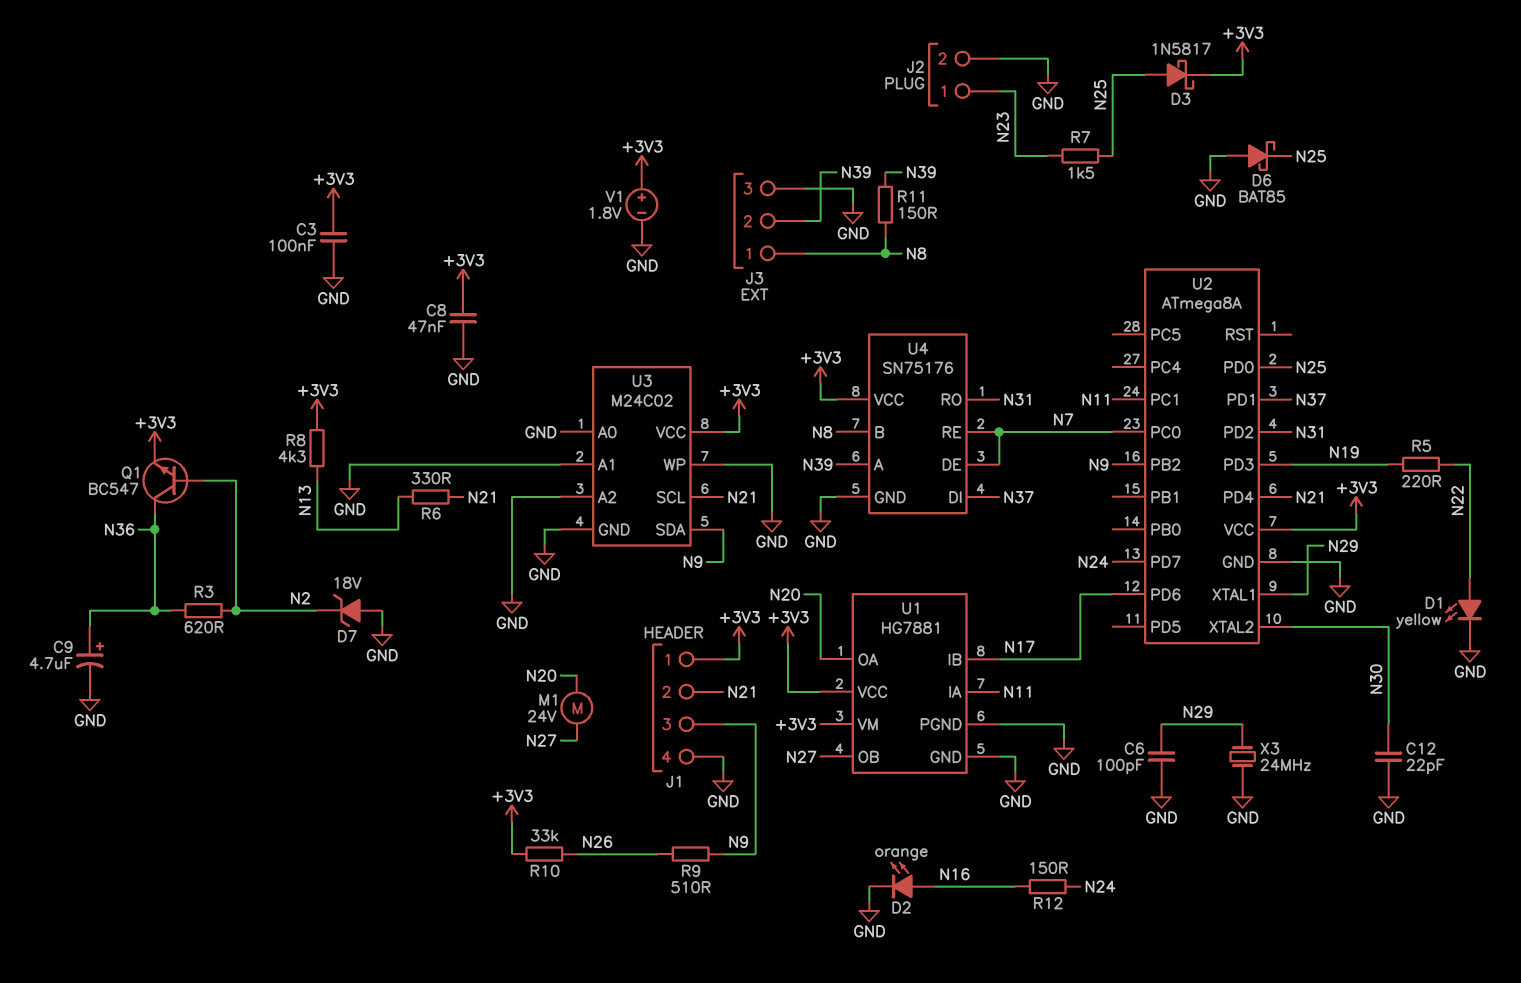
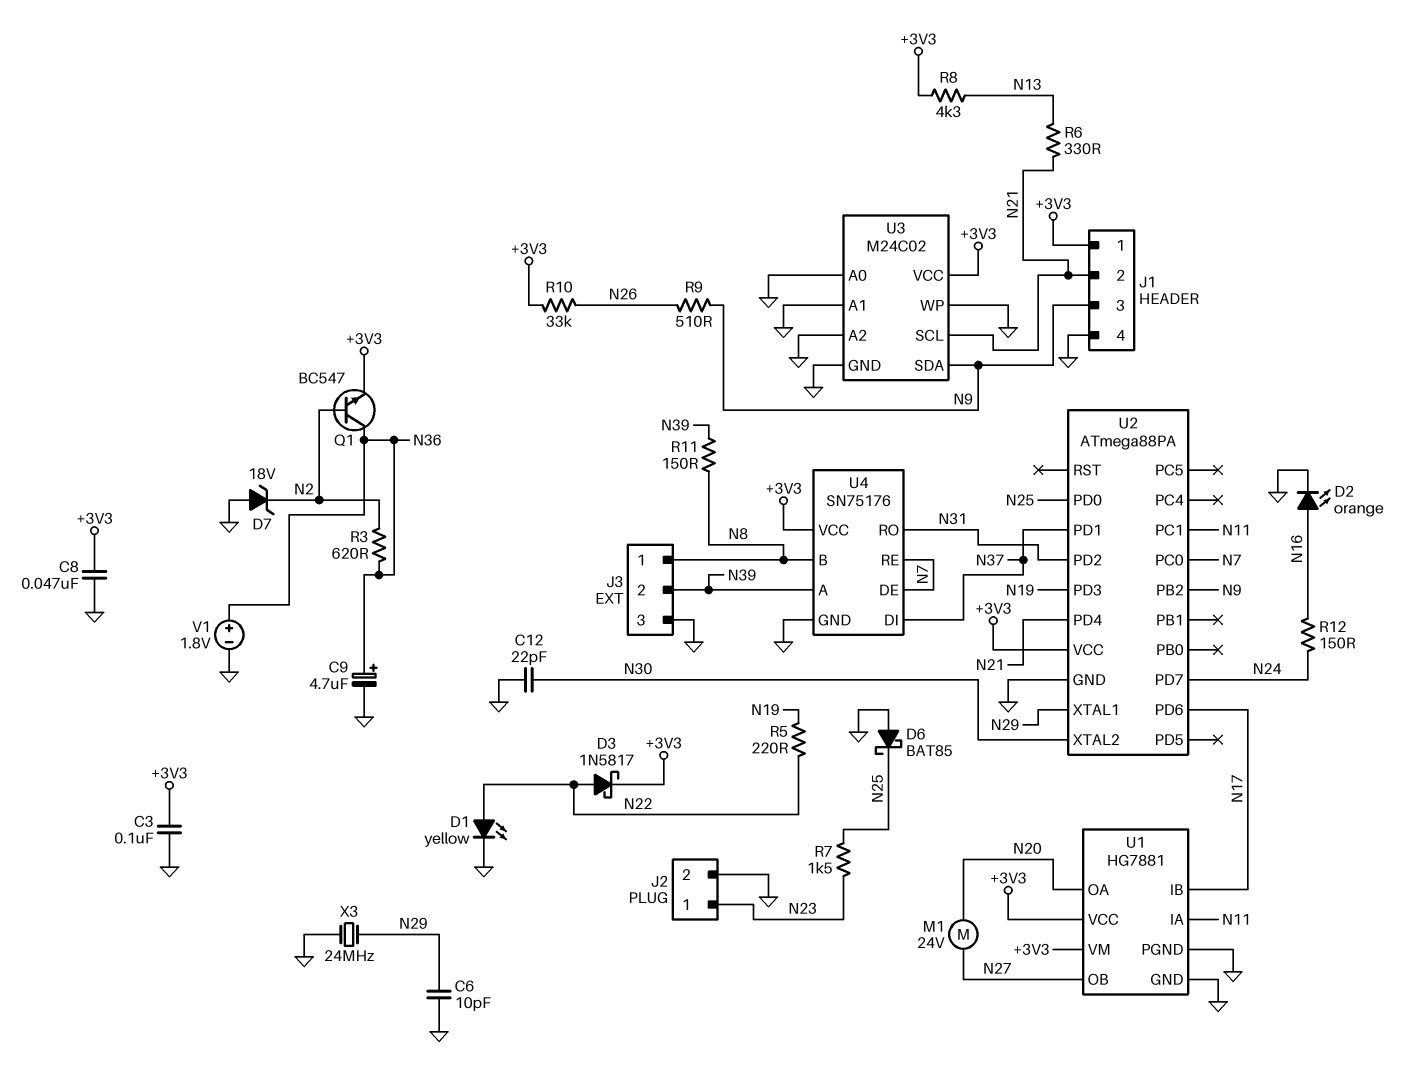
C6: 100pF (GND, N29) -> 10pF (GND, N29)
D3: schottky 1N5817 (A N25, K +3V3) -> schottky 1N5817 (A N22, K +3V3)
U2: ATmega8A -> ATmega88PA
V1: 1.8V (plus +3V3, minus GND) -> 1.8V (plus N36, minus GND)

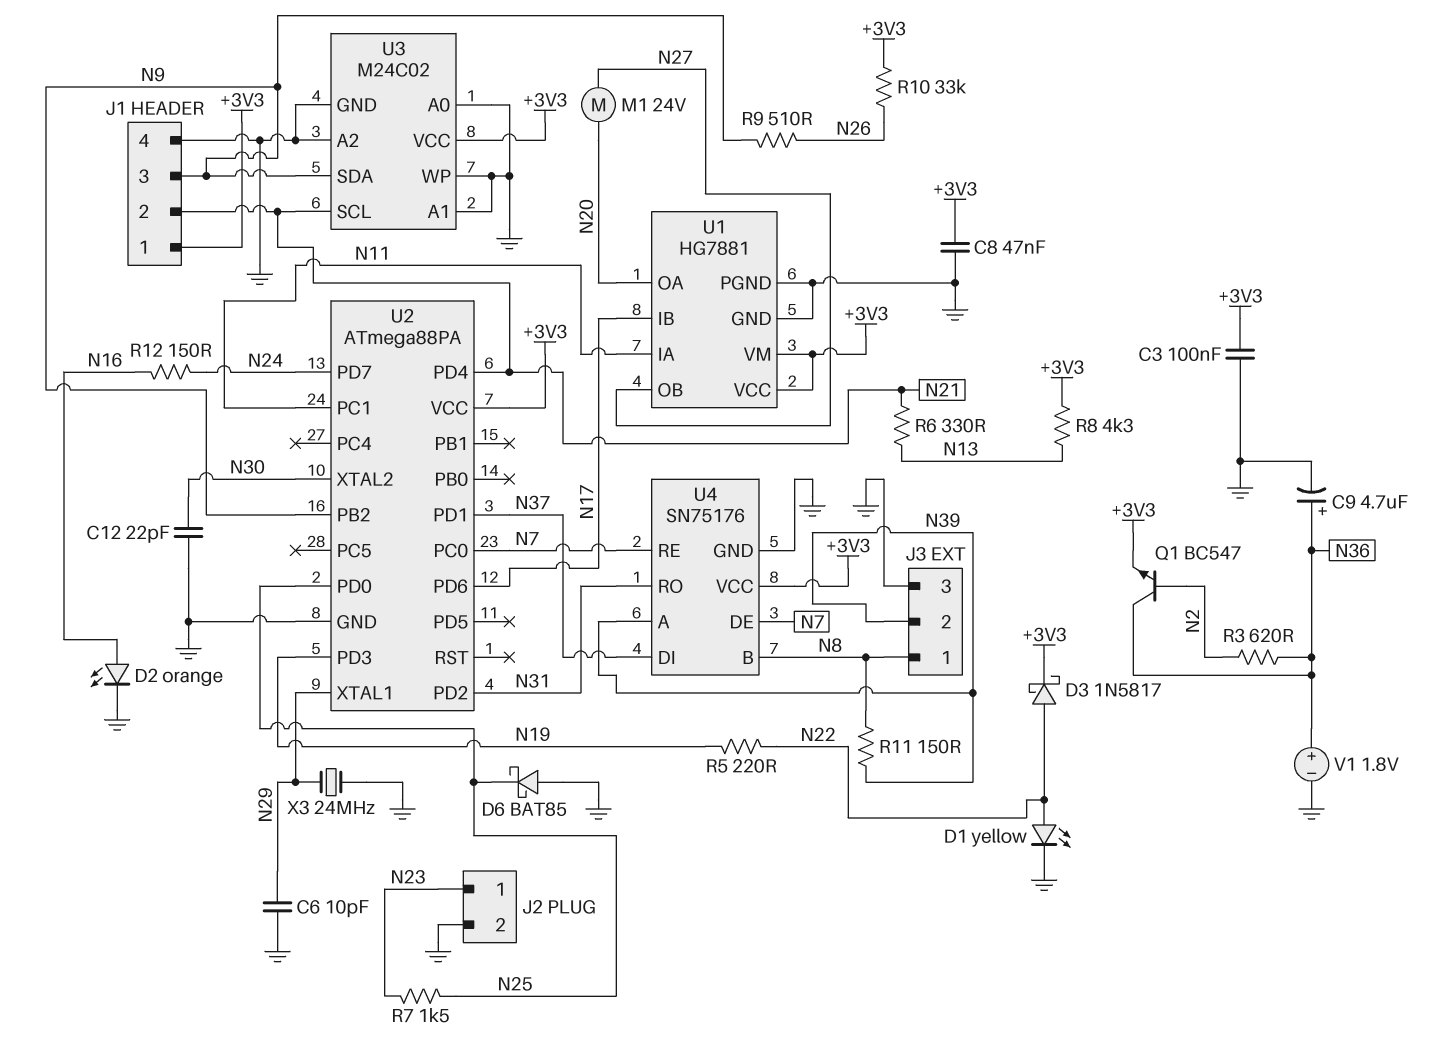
D7: zener 18V (A GND, K N2) -> none

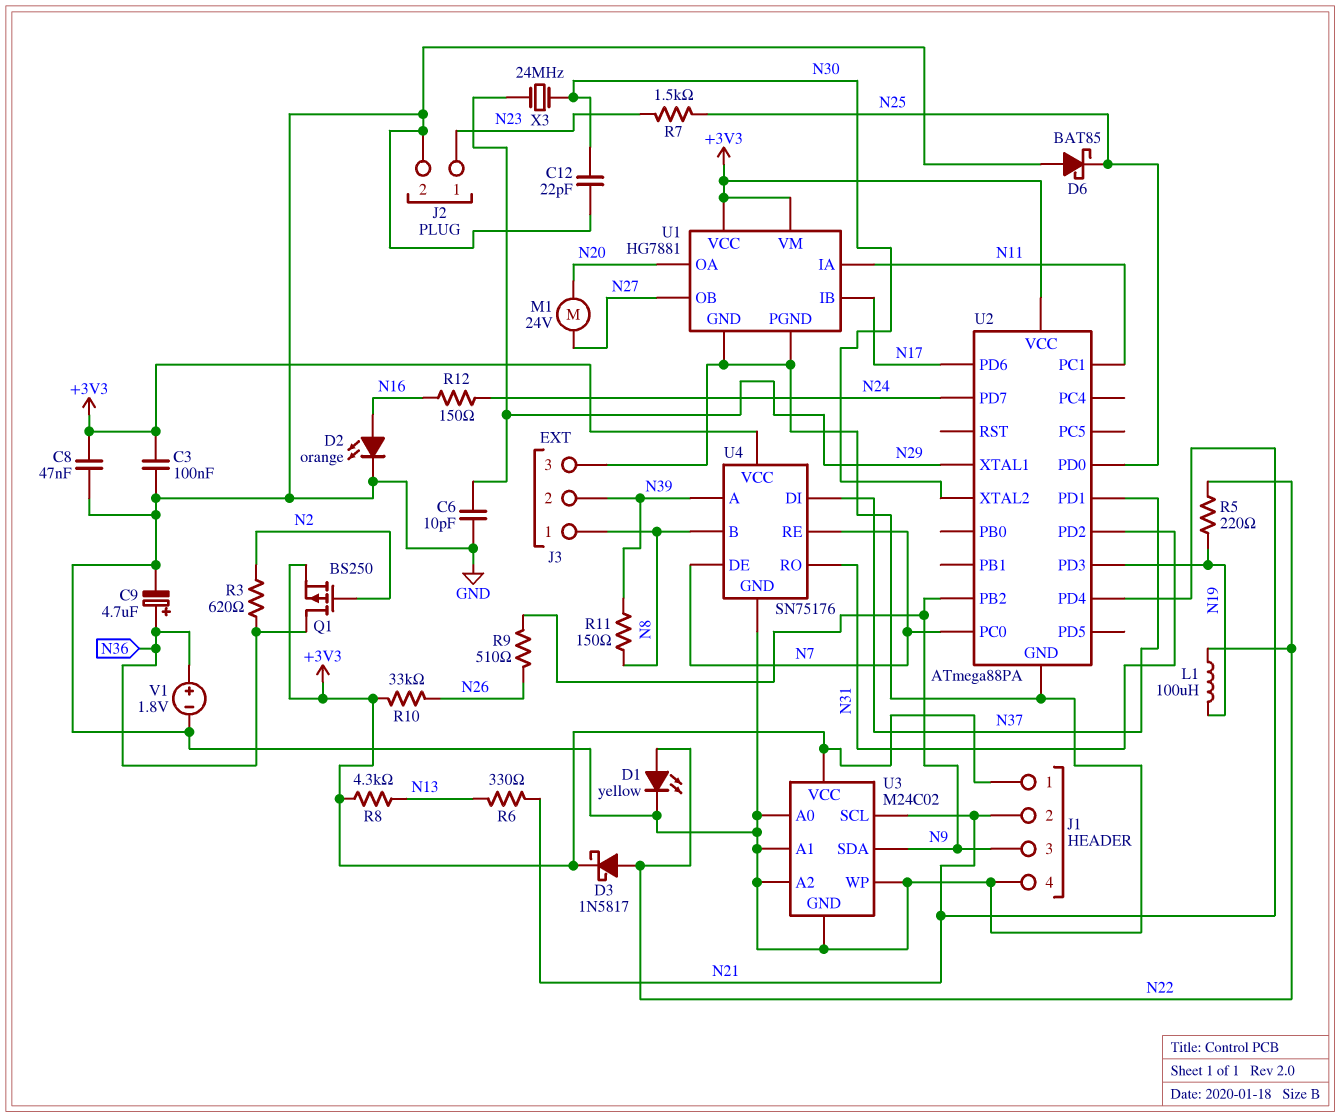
L1: none -> 100uH (N19, N22)
Q1: NPN BC547 (B N2, C N36, E +3V3) -> PMOS BS250 (G N2, D N36, S +3V3)
X3: 24MHz (GND, N29) -> 24MHz (N29, N30)

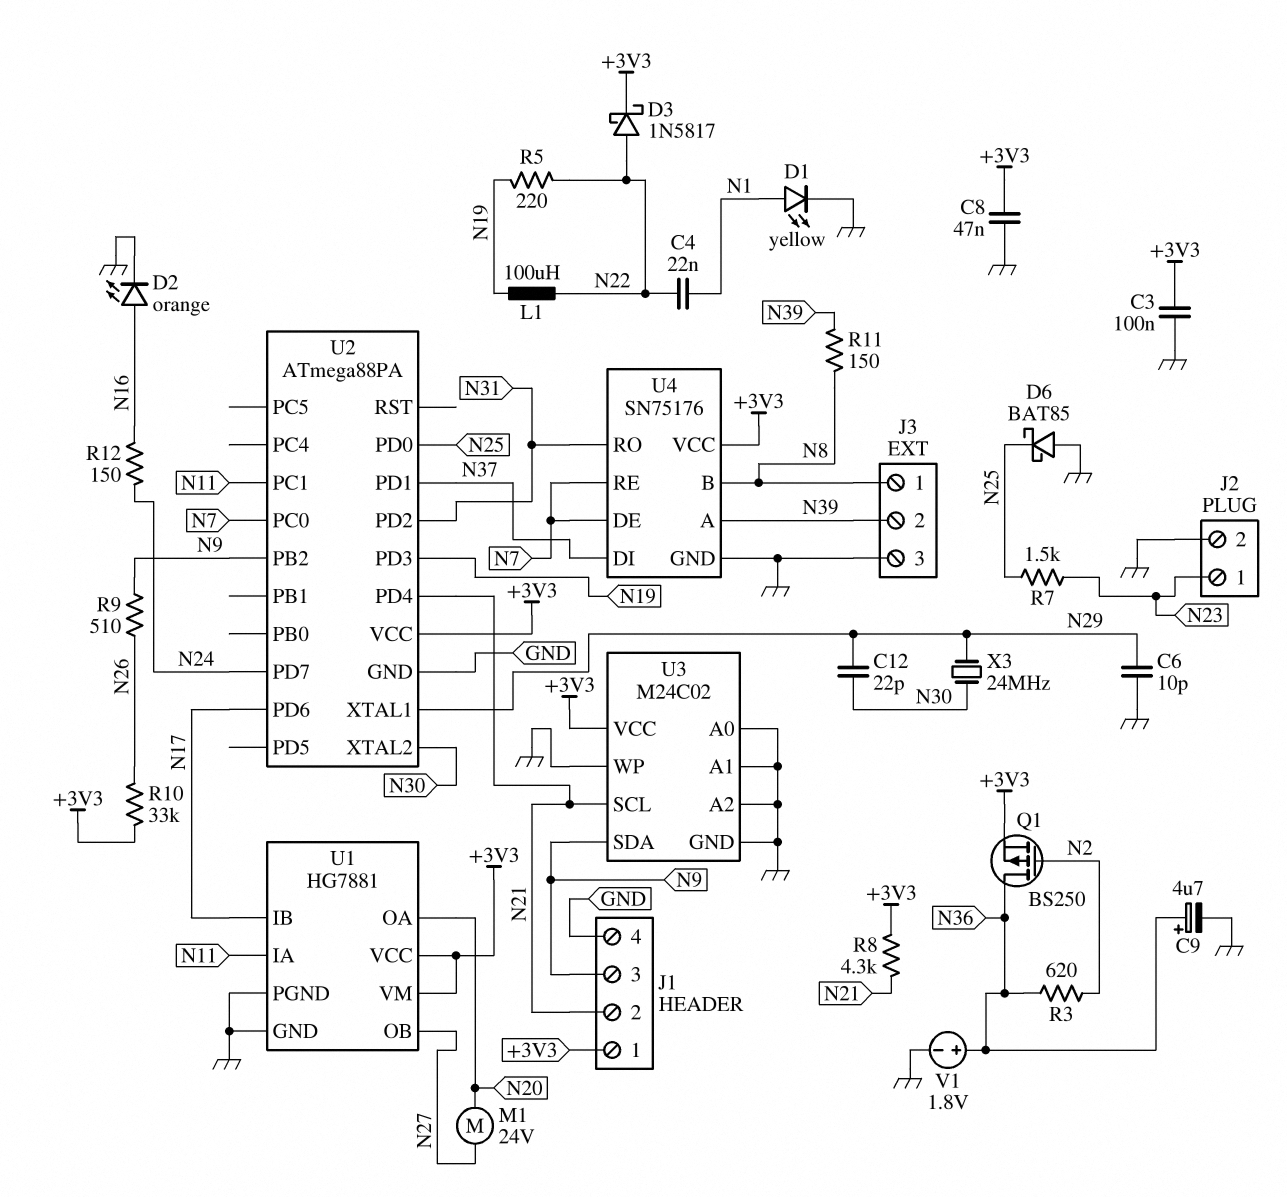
C4: none -> 22nF (N1, N22)
C12: 22pF (GND, N30) -> 22pF (N29, N30)
D1: LED yellow (A N22, K GND) -> LED yellow (A N1, K GND)
R6: 330 (N13, N21) -> none
R8: 4.3k (+3V3, N13) -> 4.3k (+3V3, N21)

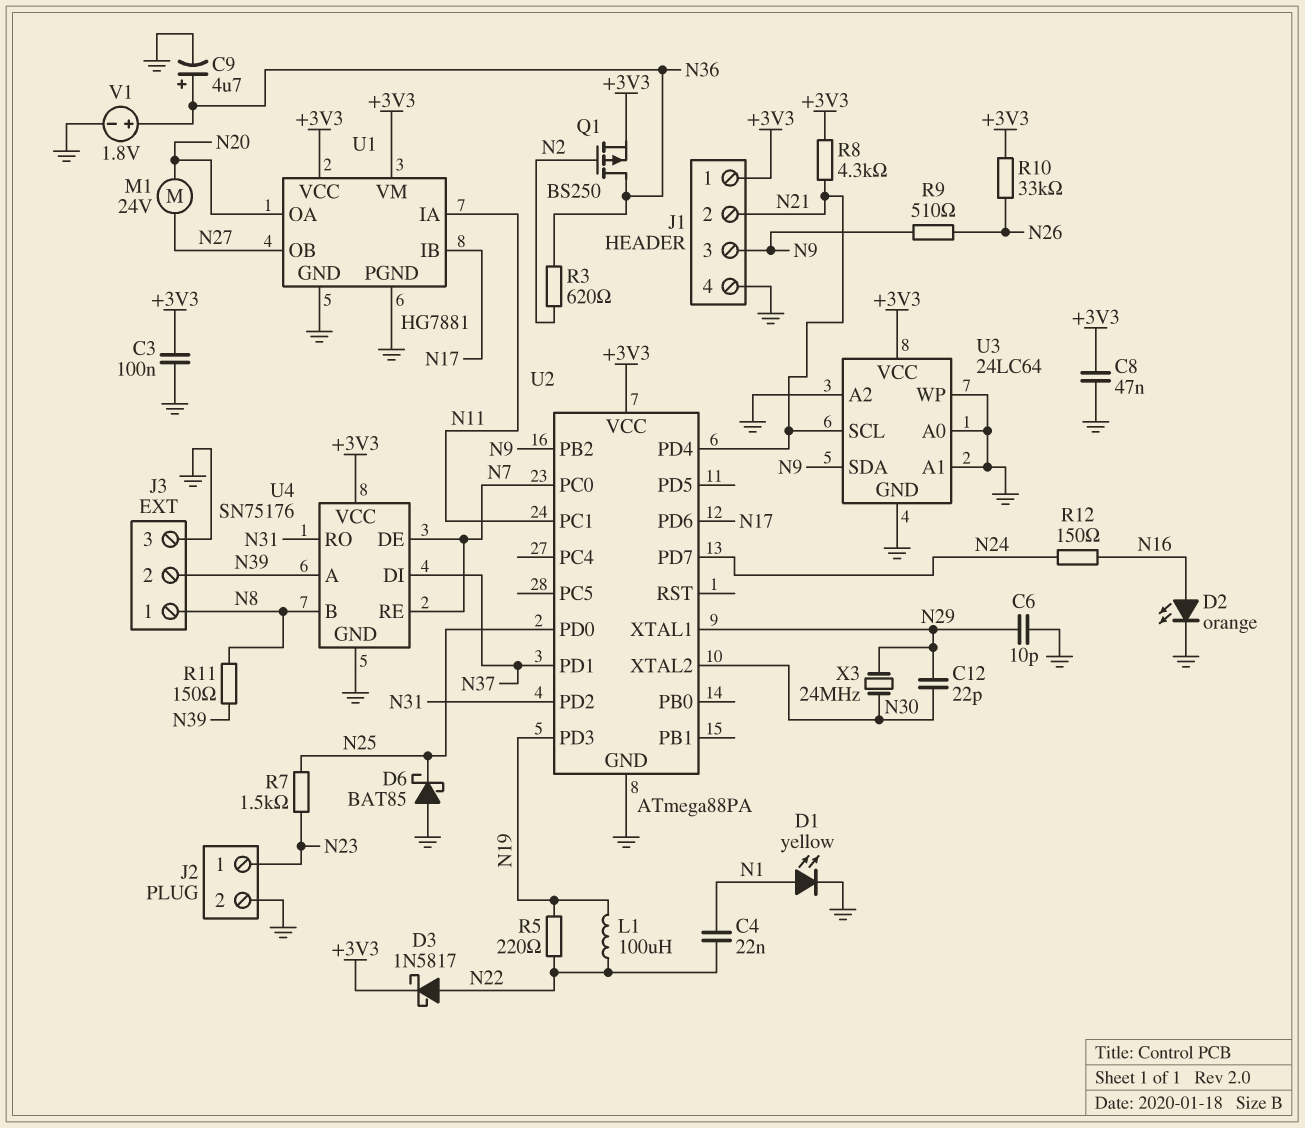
U3: M24C02 -> 24LC64

